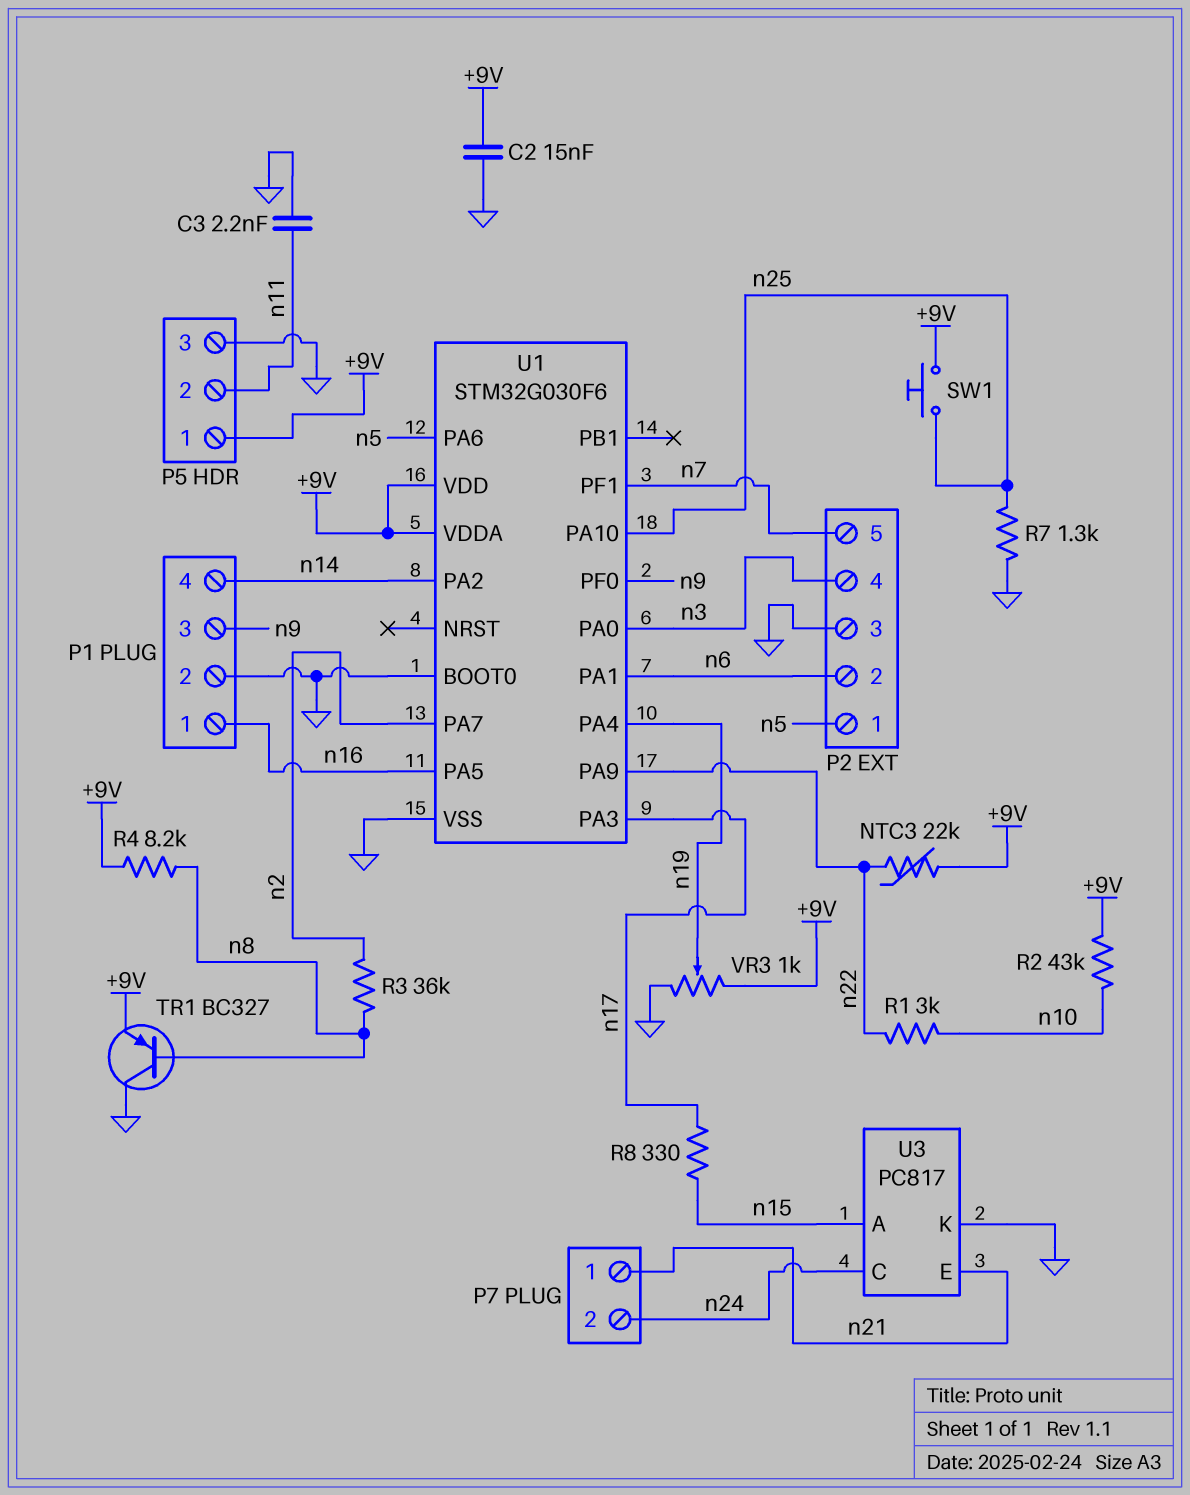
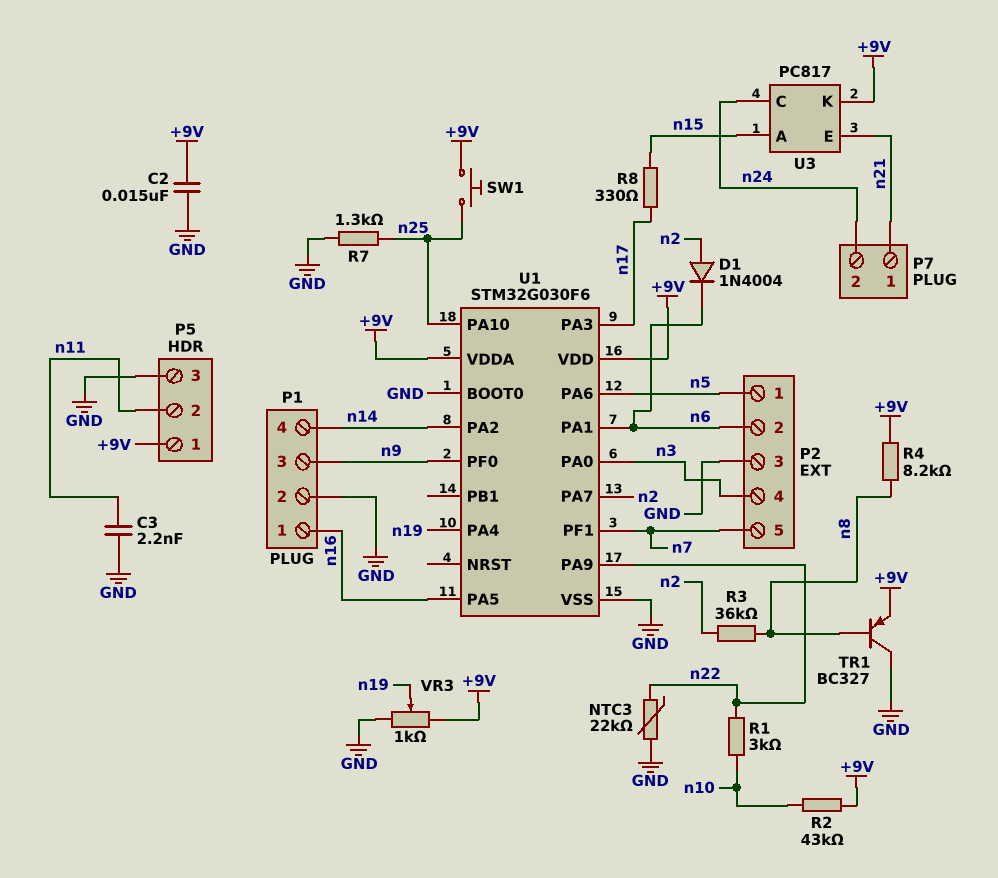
D1: none -> diode 1N4004 (A n2, K n6)
NTC3: 22k (+9V, n22) -> 22k (GND, n22)
U3 pin K: GND -> +9V

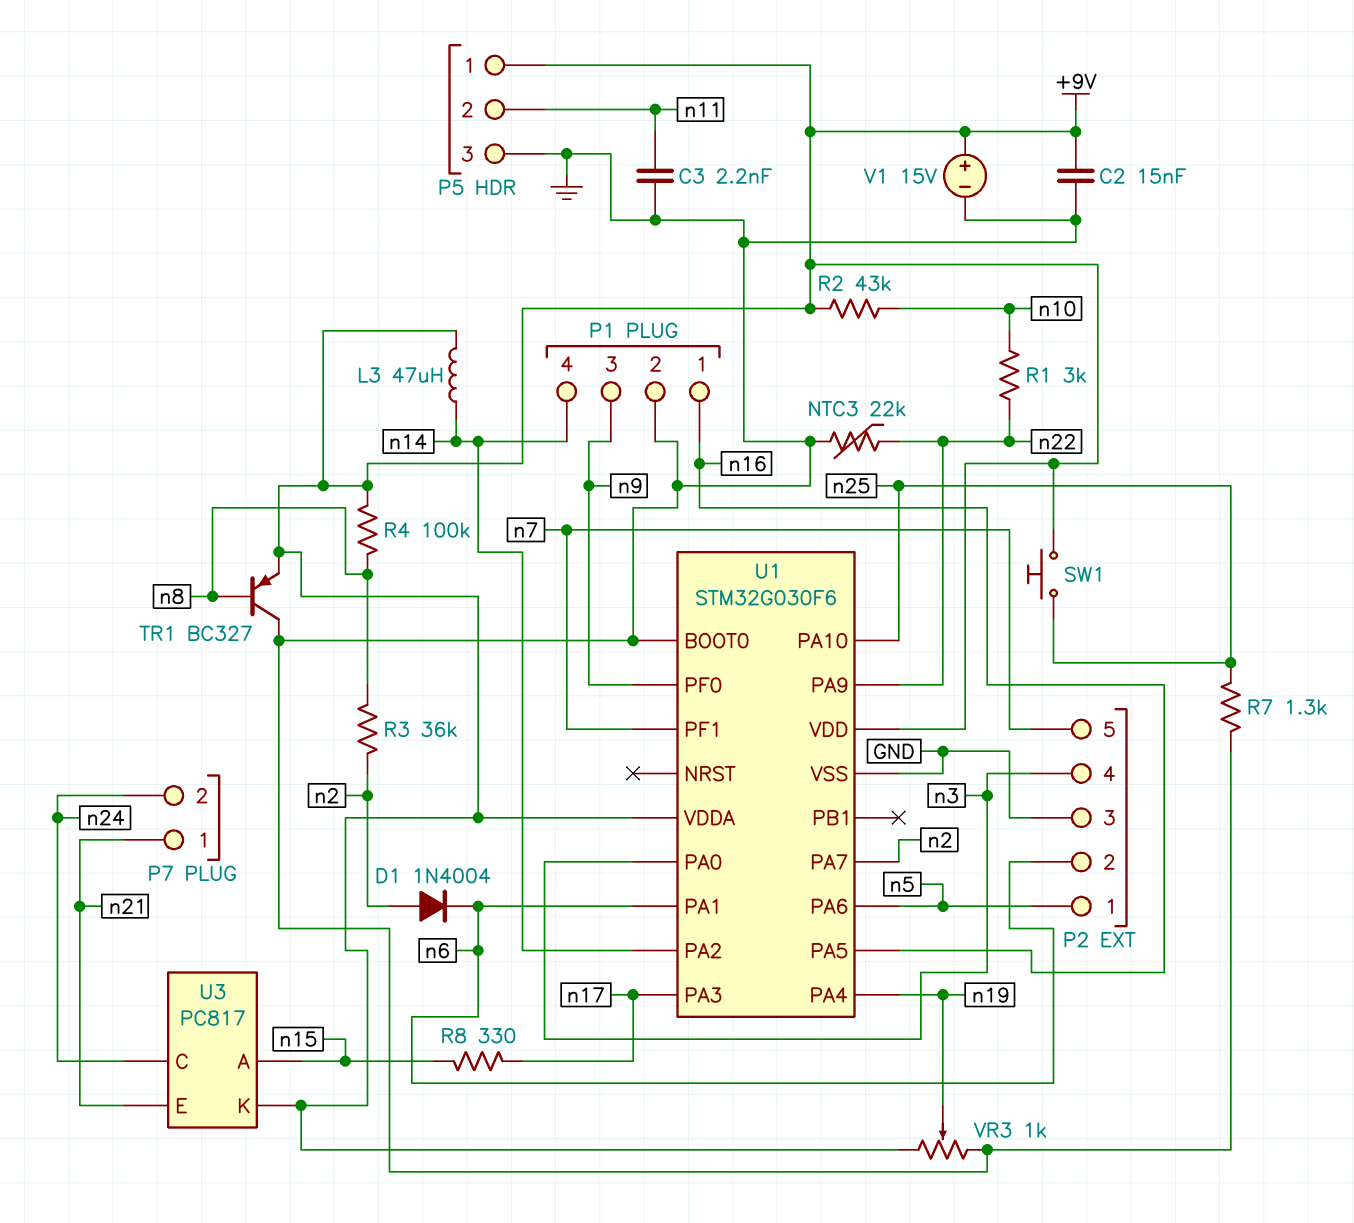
L3: none -> 47uH (+9V, n14)
R4: 8.2k (+9V, n8) -> 100k (+9V, n8)
V1: none -> 15V (plus +9V, minus GND)

